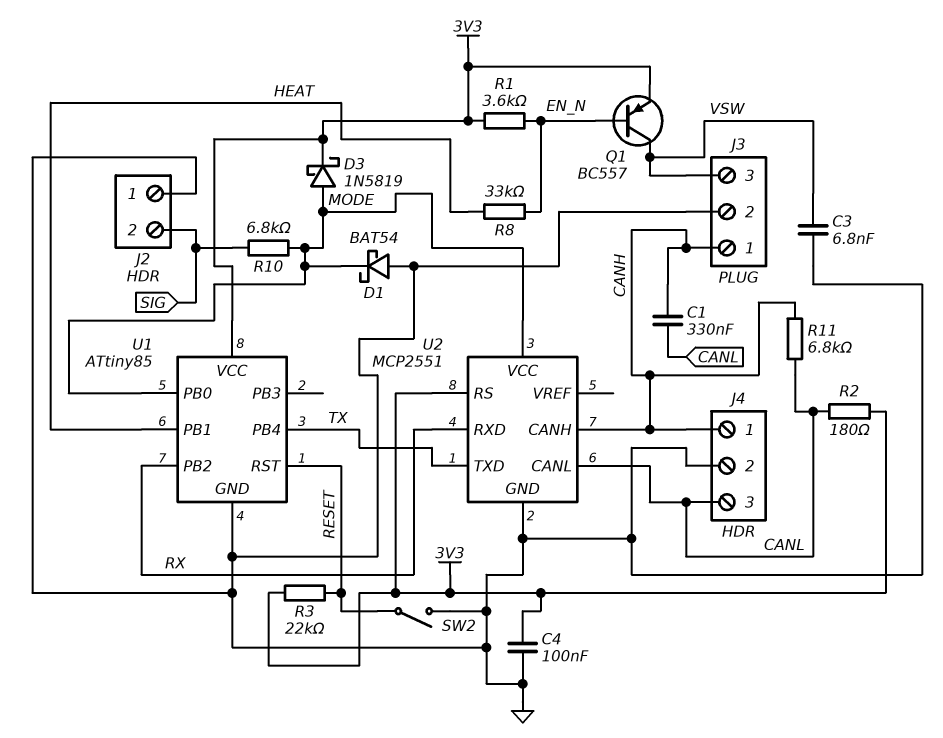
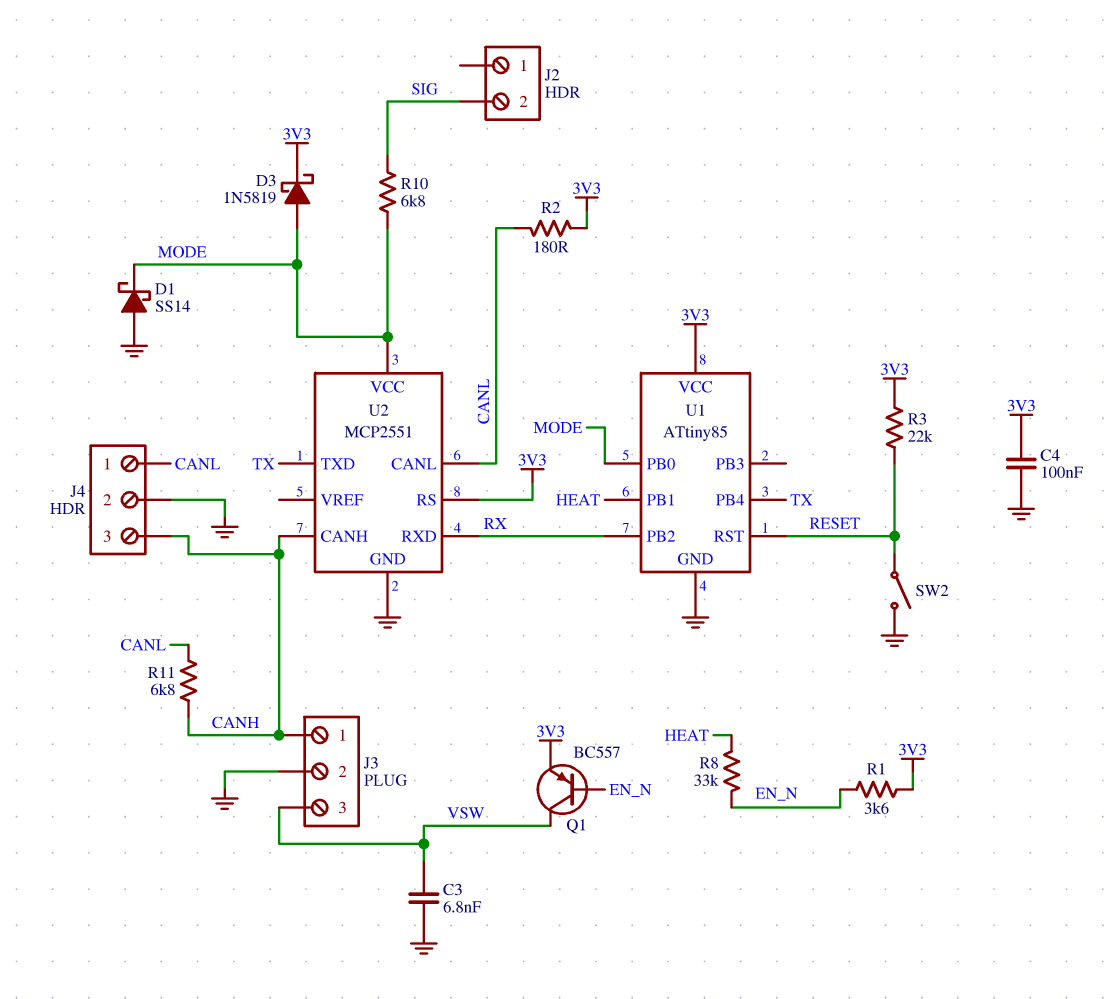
C1: 330nF (CANH, CANL) -> none
D1: schottky BAT54 (A GND, K MODE) -> schottky SS14 (A GND, K MODE)
J2 pin 1: GND -> none
J4 pin 1: CANH -> CANL
J4 pin 3: CANL -> CANH

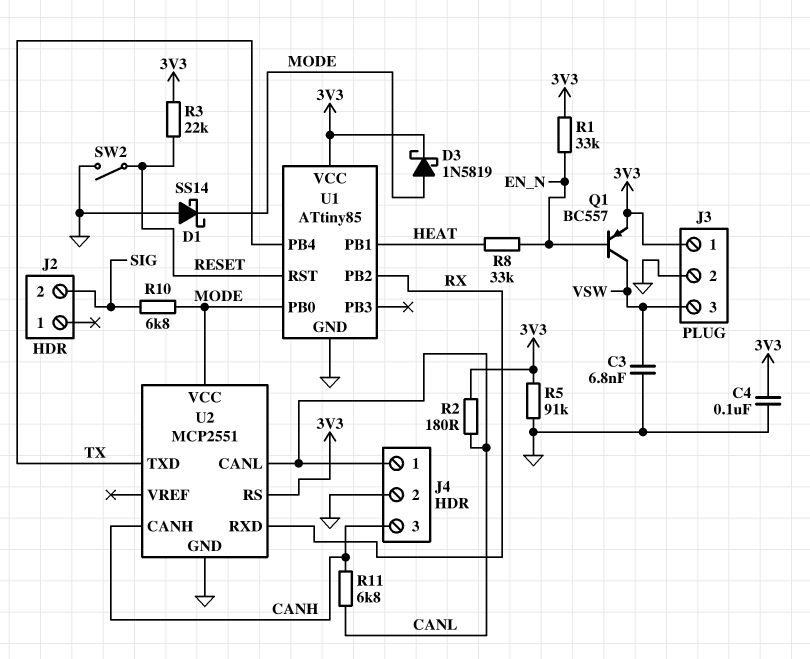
J3 pin 1: CANH -> 3V3
R1: 3.6k (3V3, EN_N) -> 33k (3V3, EN_N)
R5: none -> 91k (3V3, GND)

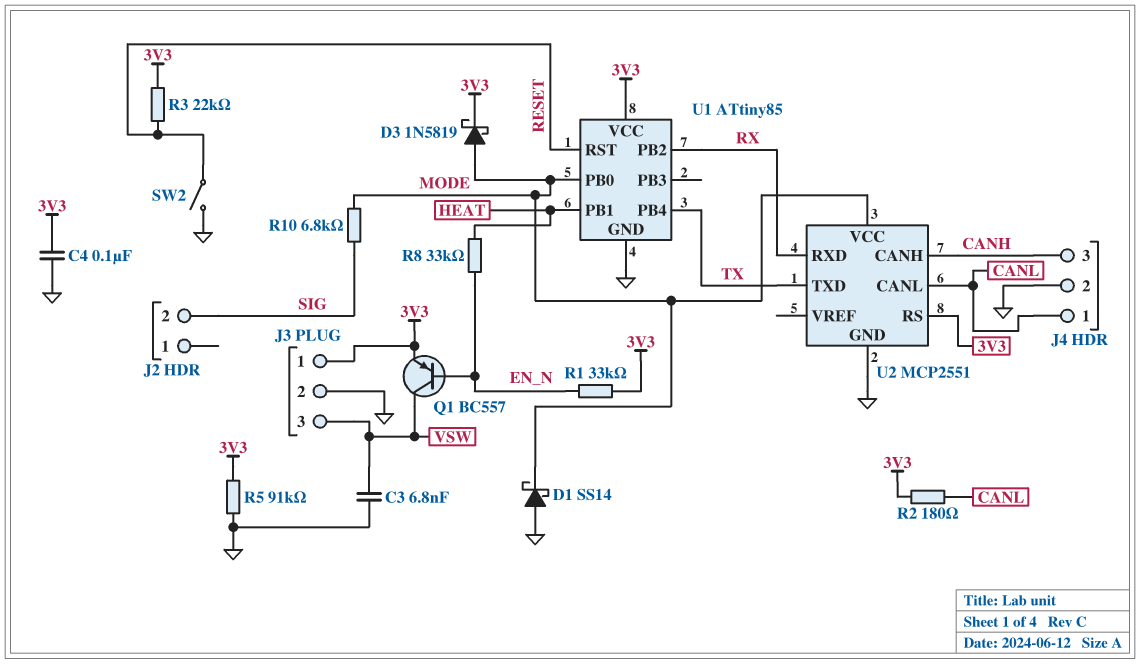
R11: 6.8k (CANH, CANL) -> none

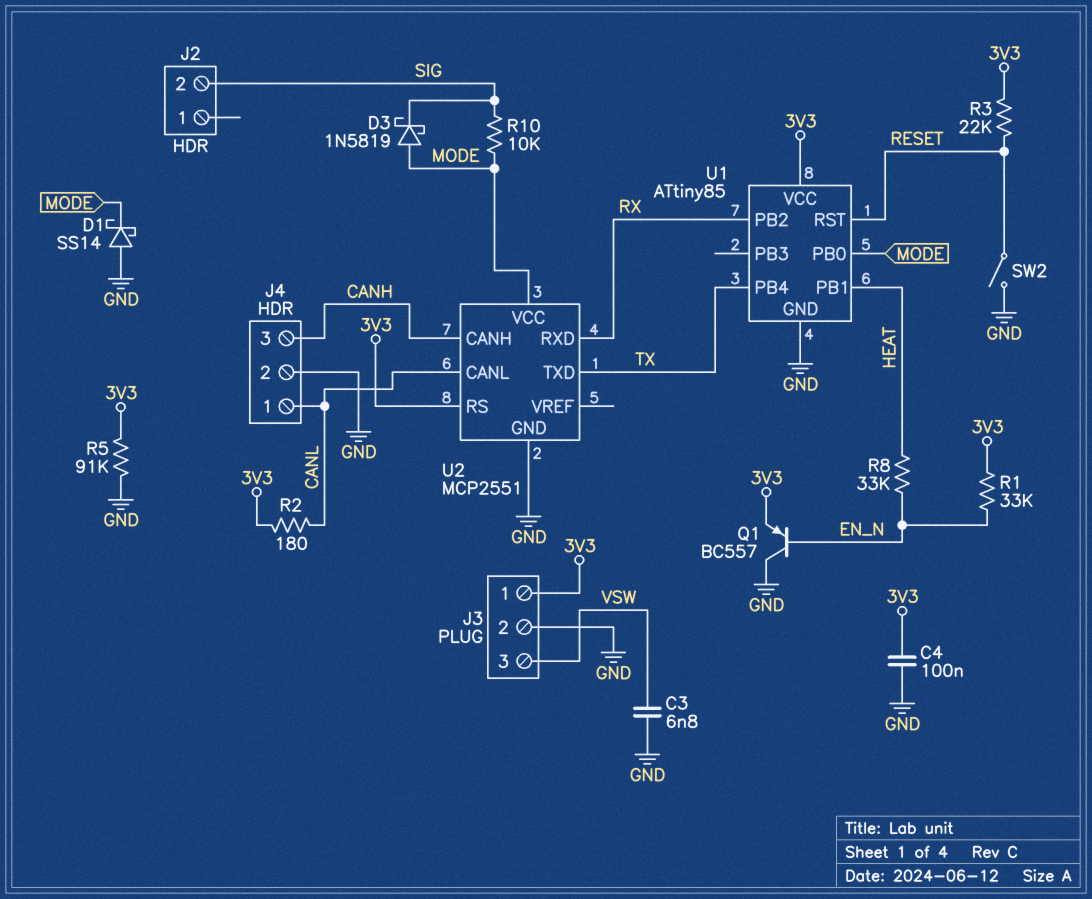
D3: schottky 1N5819 (A MODE, K 3V3) -> schottky 1N5819 (A MODE, K SIG)
Q1: PNP BC557 (B EN_N, C VSW, E 3V3) -> PNP BC557 (B EN_N, C GND, E 3V3)
R10: 6.8k (MODE, SIG) -> 10k (MODE, SIG)

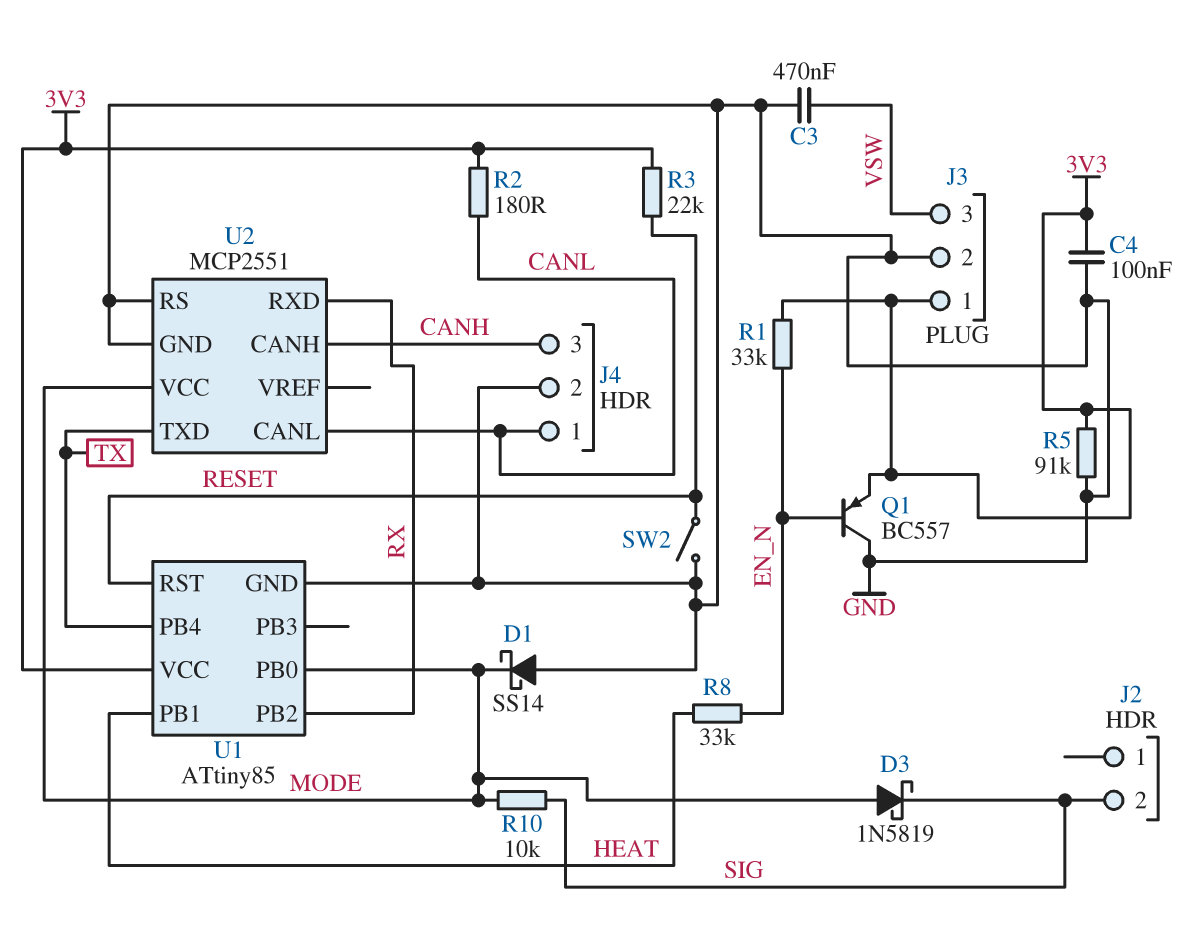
C3: 6.8nF (GND, VSW) -> 470nF (GND, VSW)
U2 pin RS: 3V3 -> GND

